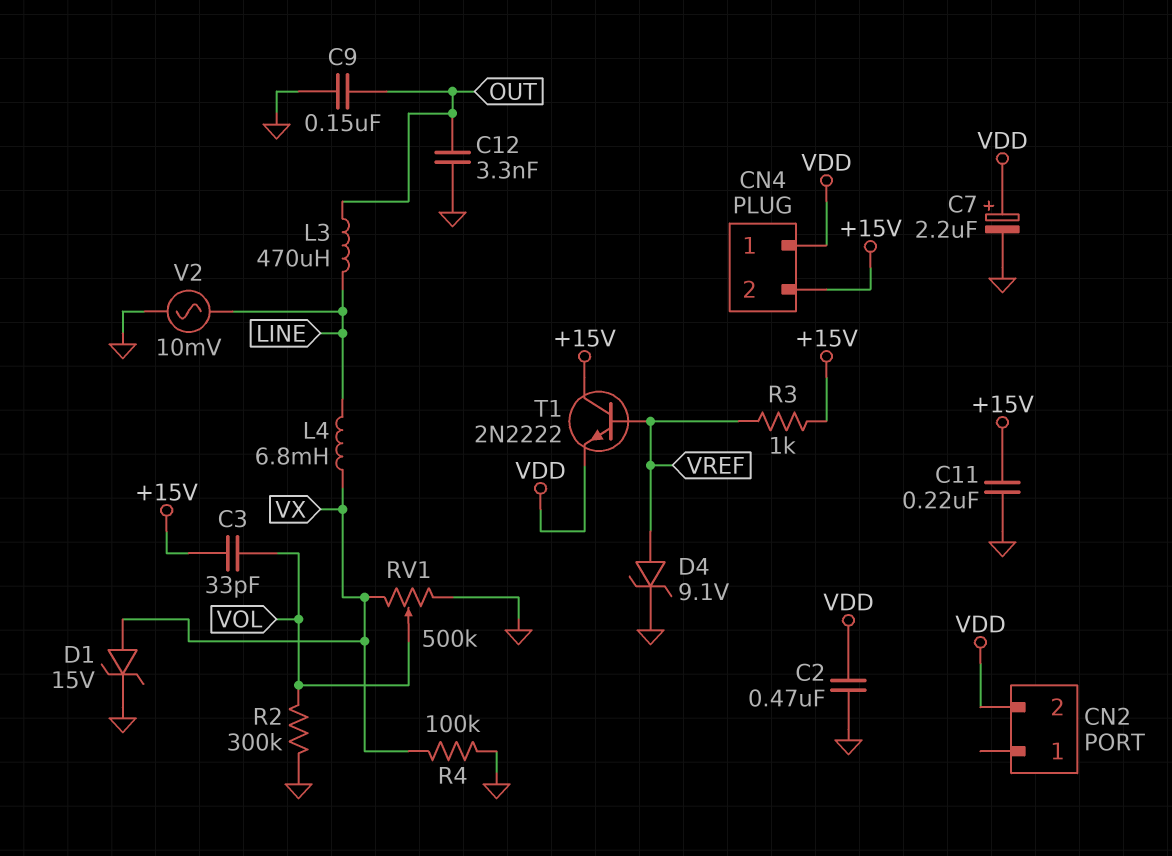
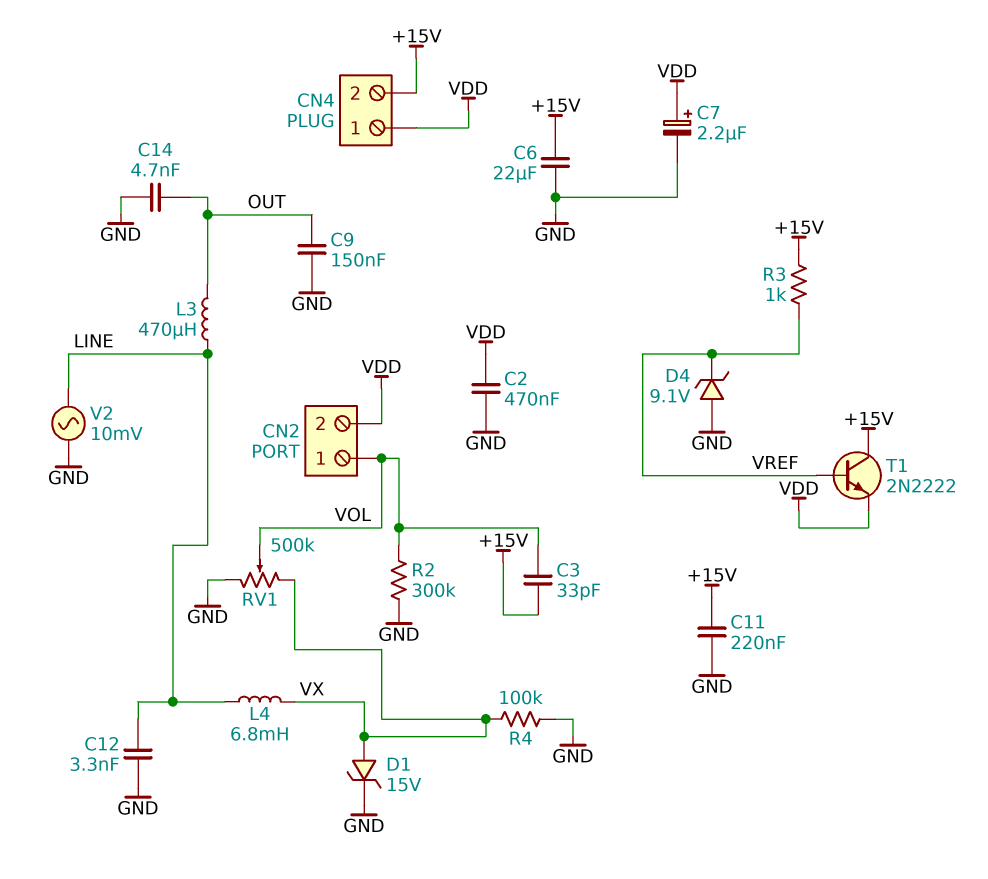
C6: none -> 22uF (+15V, GND)
C12: 3.3nF (GND, OUT) -> 3.3nF (GND, LINE)
C14: none -> 4.7nF (GND, OUT)
CN2 pin 1: none -> VOL
D4: zener 9.1V (A VREF, K GND) -> zener 9.1V (A GND, K VREF)

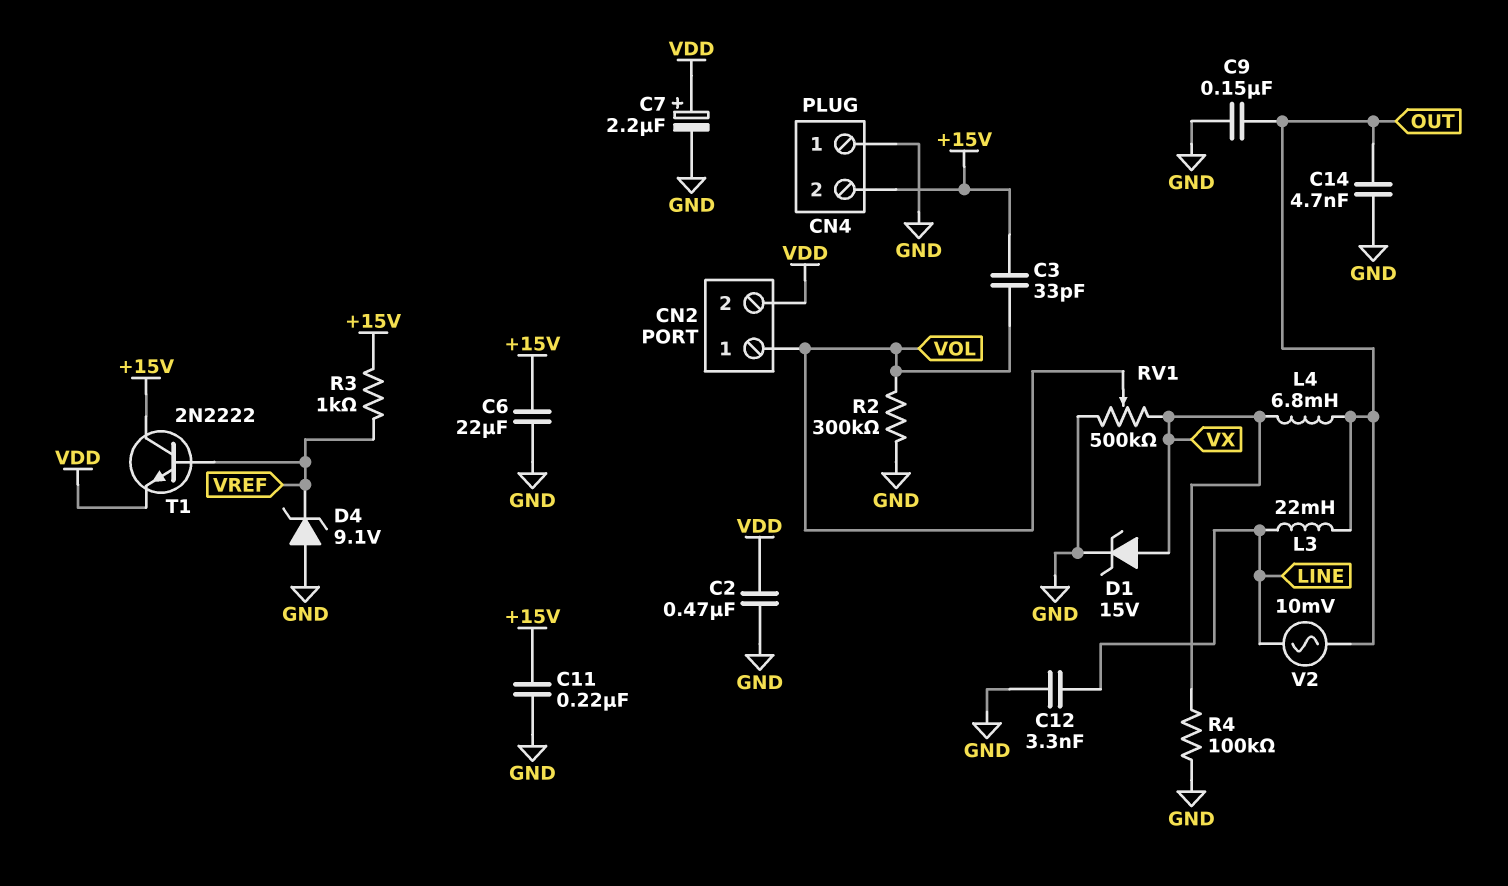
CN4 pin 1: VDD -> GND
L3: 470uH (LINE, OUT) -> 22mH (LINE, OUT)
L4: 6.8mH (LINE, VX) -> 6.8mH (OUT, VX)
V2: AC 10mV (GND, LINE) -> AC 10mV (LINE, OUT)

